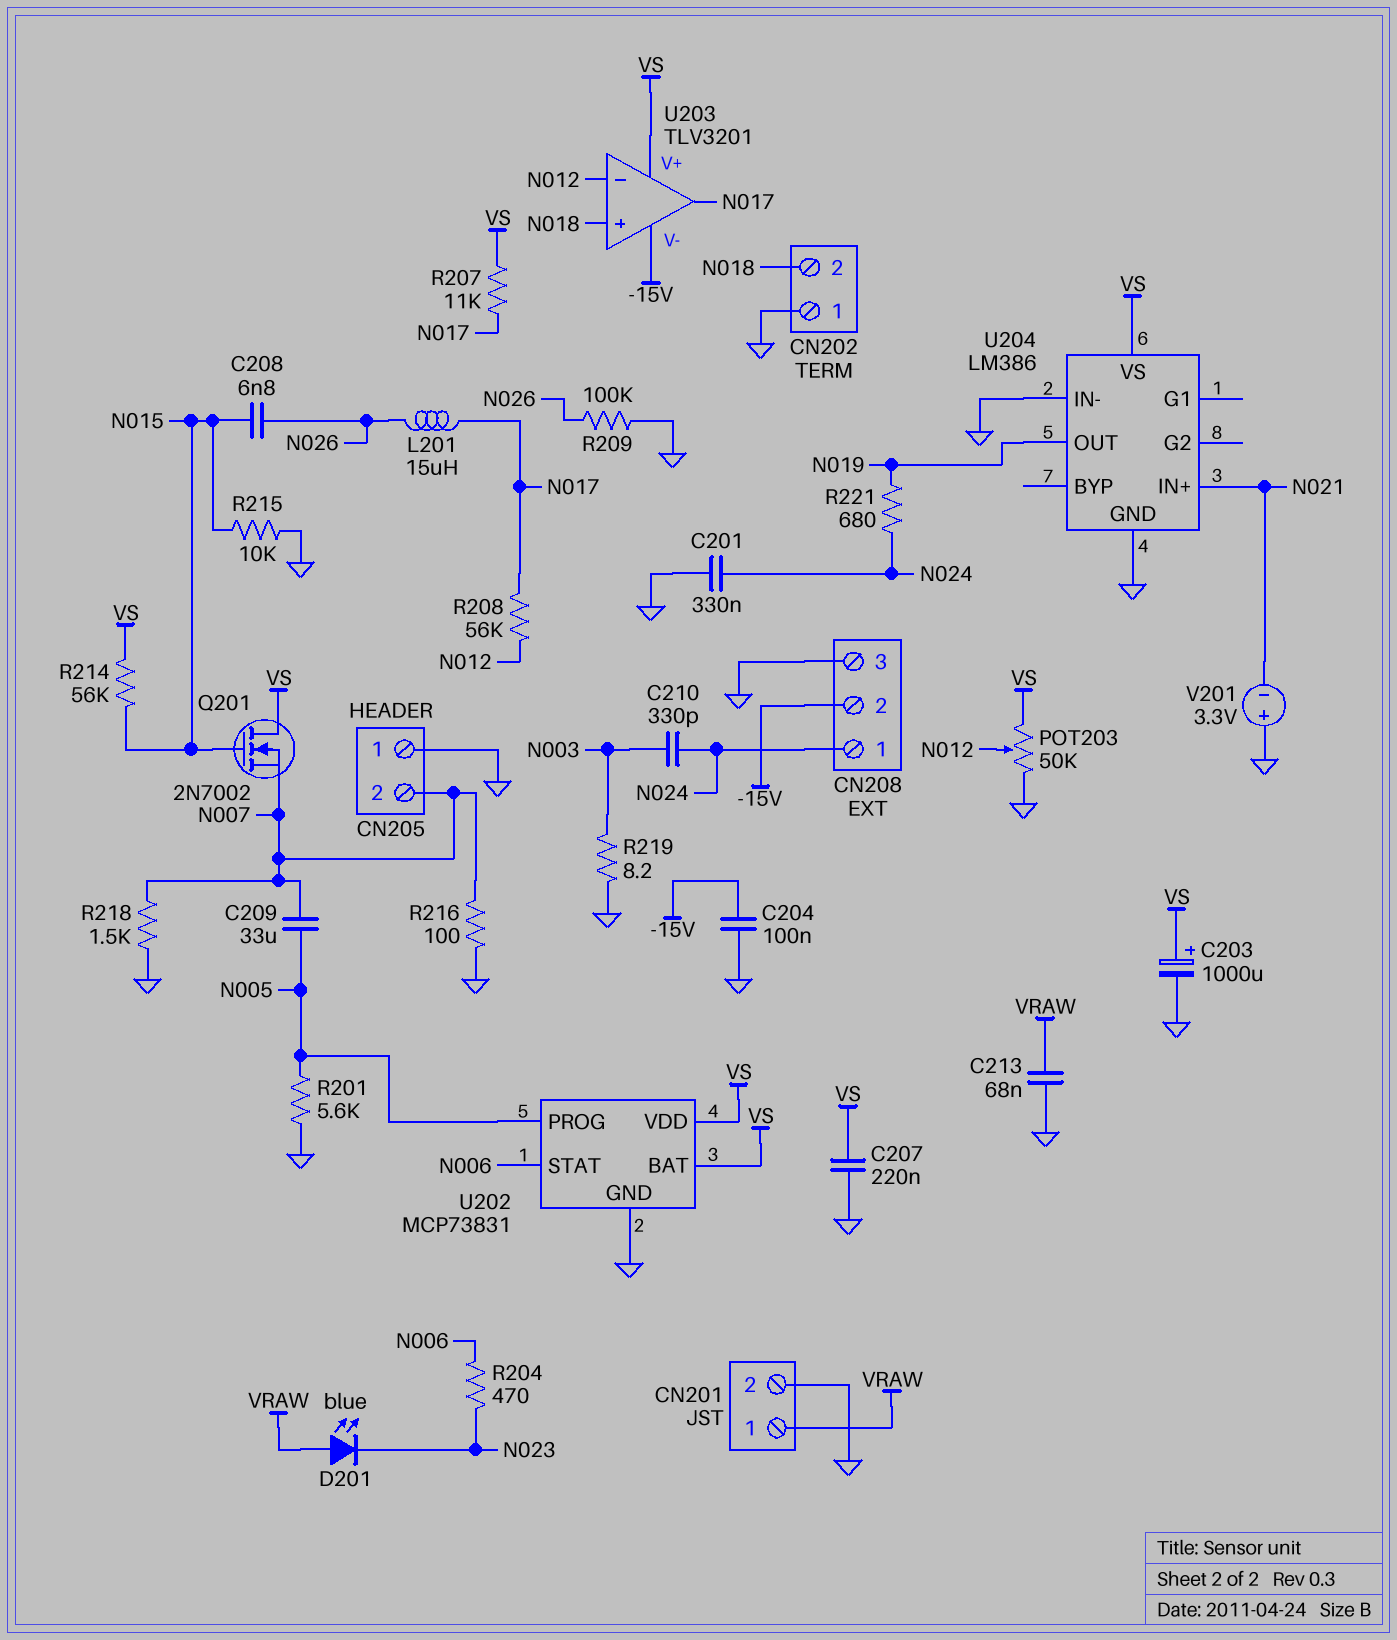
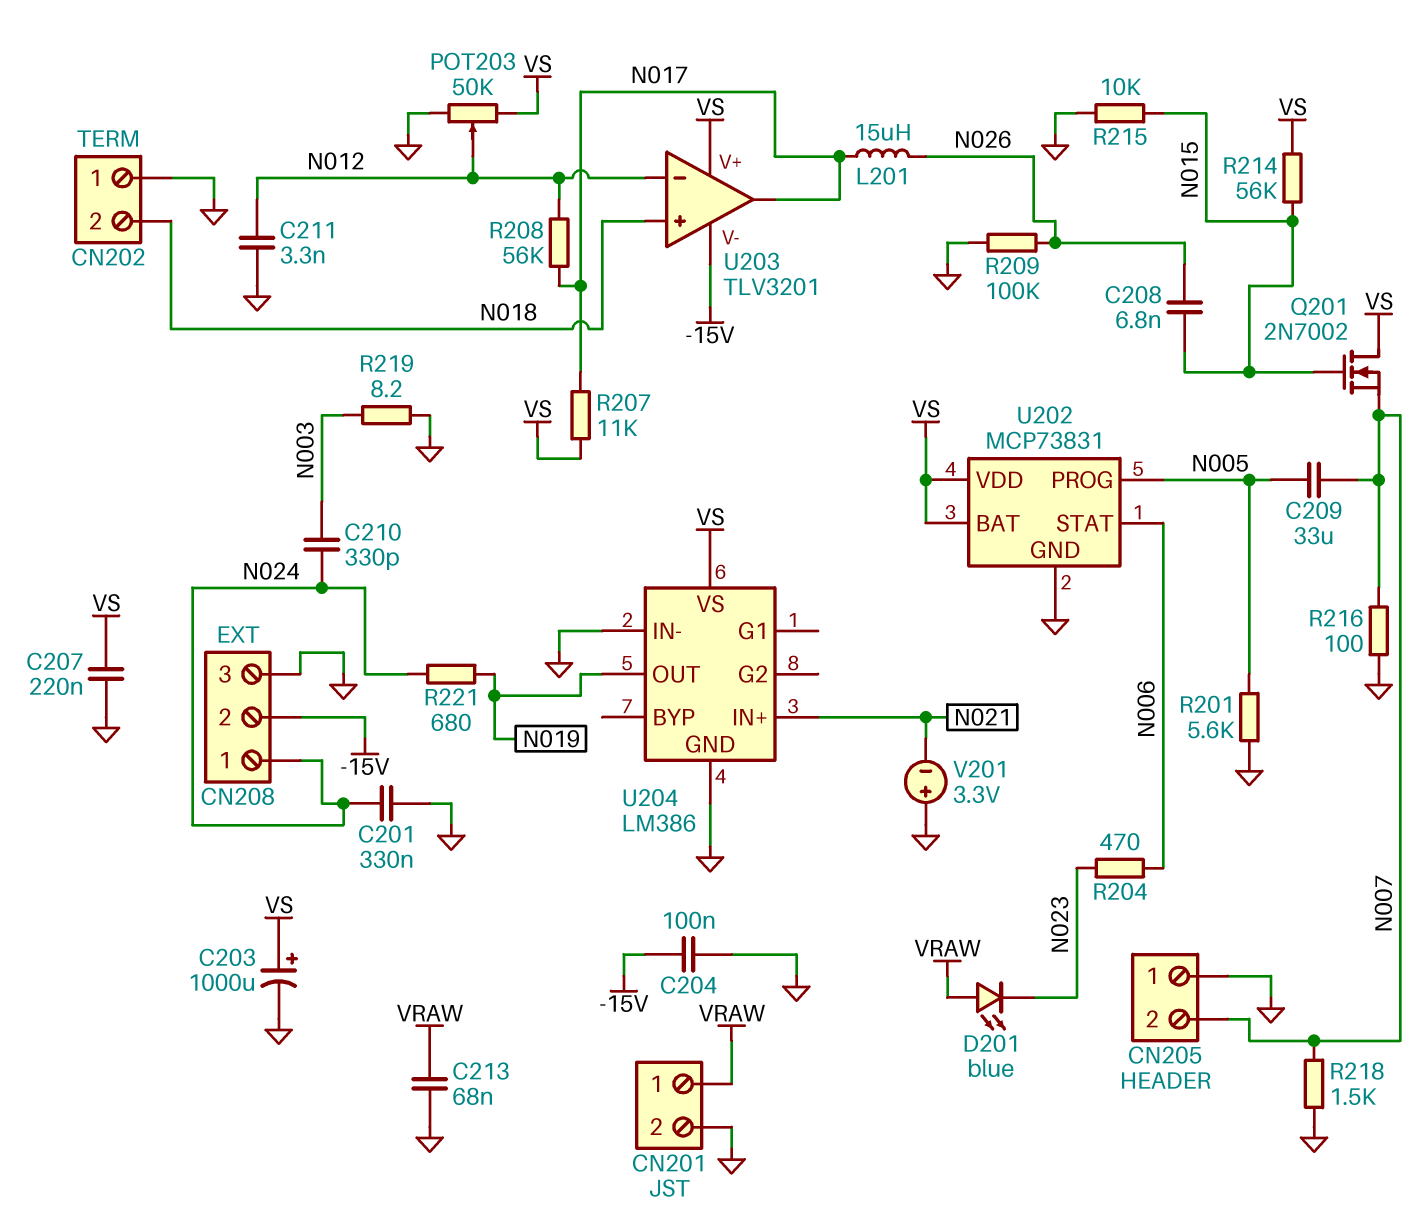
C211: none -> 3.3nF (GND, N012)

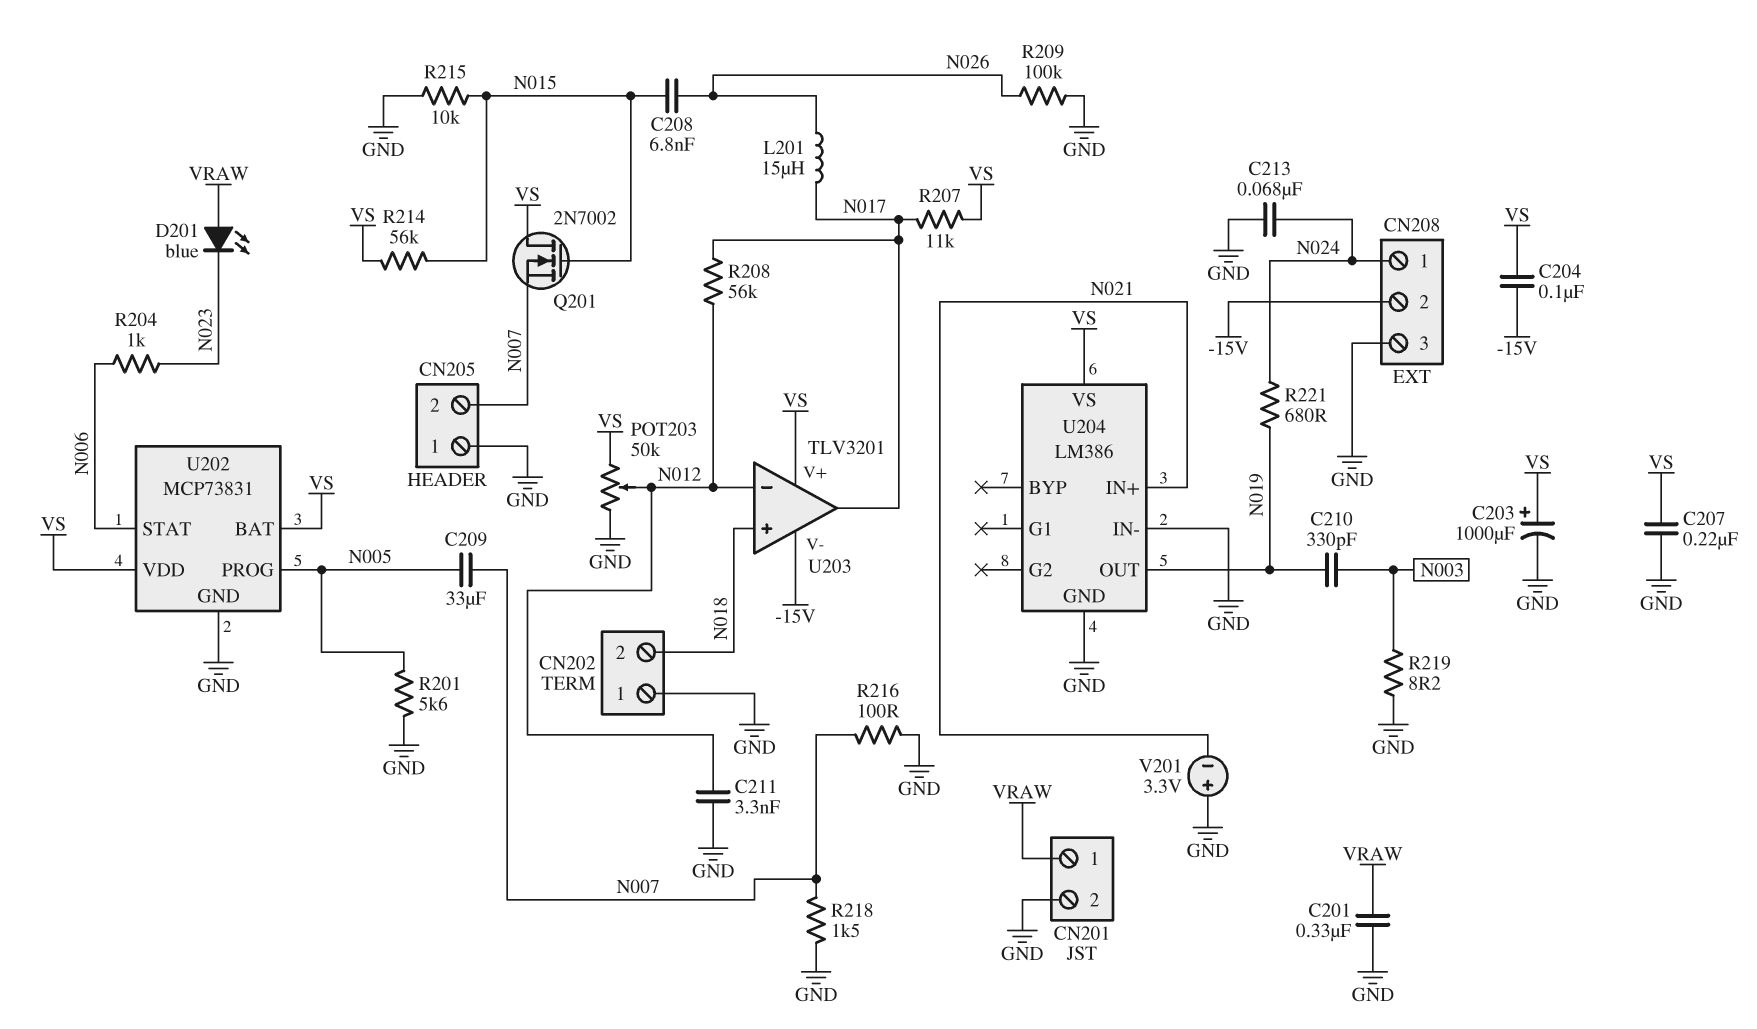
C201: 330nF (GND, N024) -> 330nF (GND, VRAW)
C204: 100nF (-15V, GND) -> 100nF (-15V, VS)
C210: 330pF (N003, N024) -> 330pF (N003, N019)
C213: 68nF (GND, VRAW) -> 68nF (GND, N024)
R204: 470 (N006, N023) -> 1k (N006, N023)

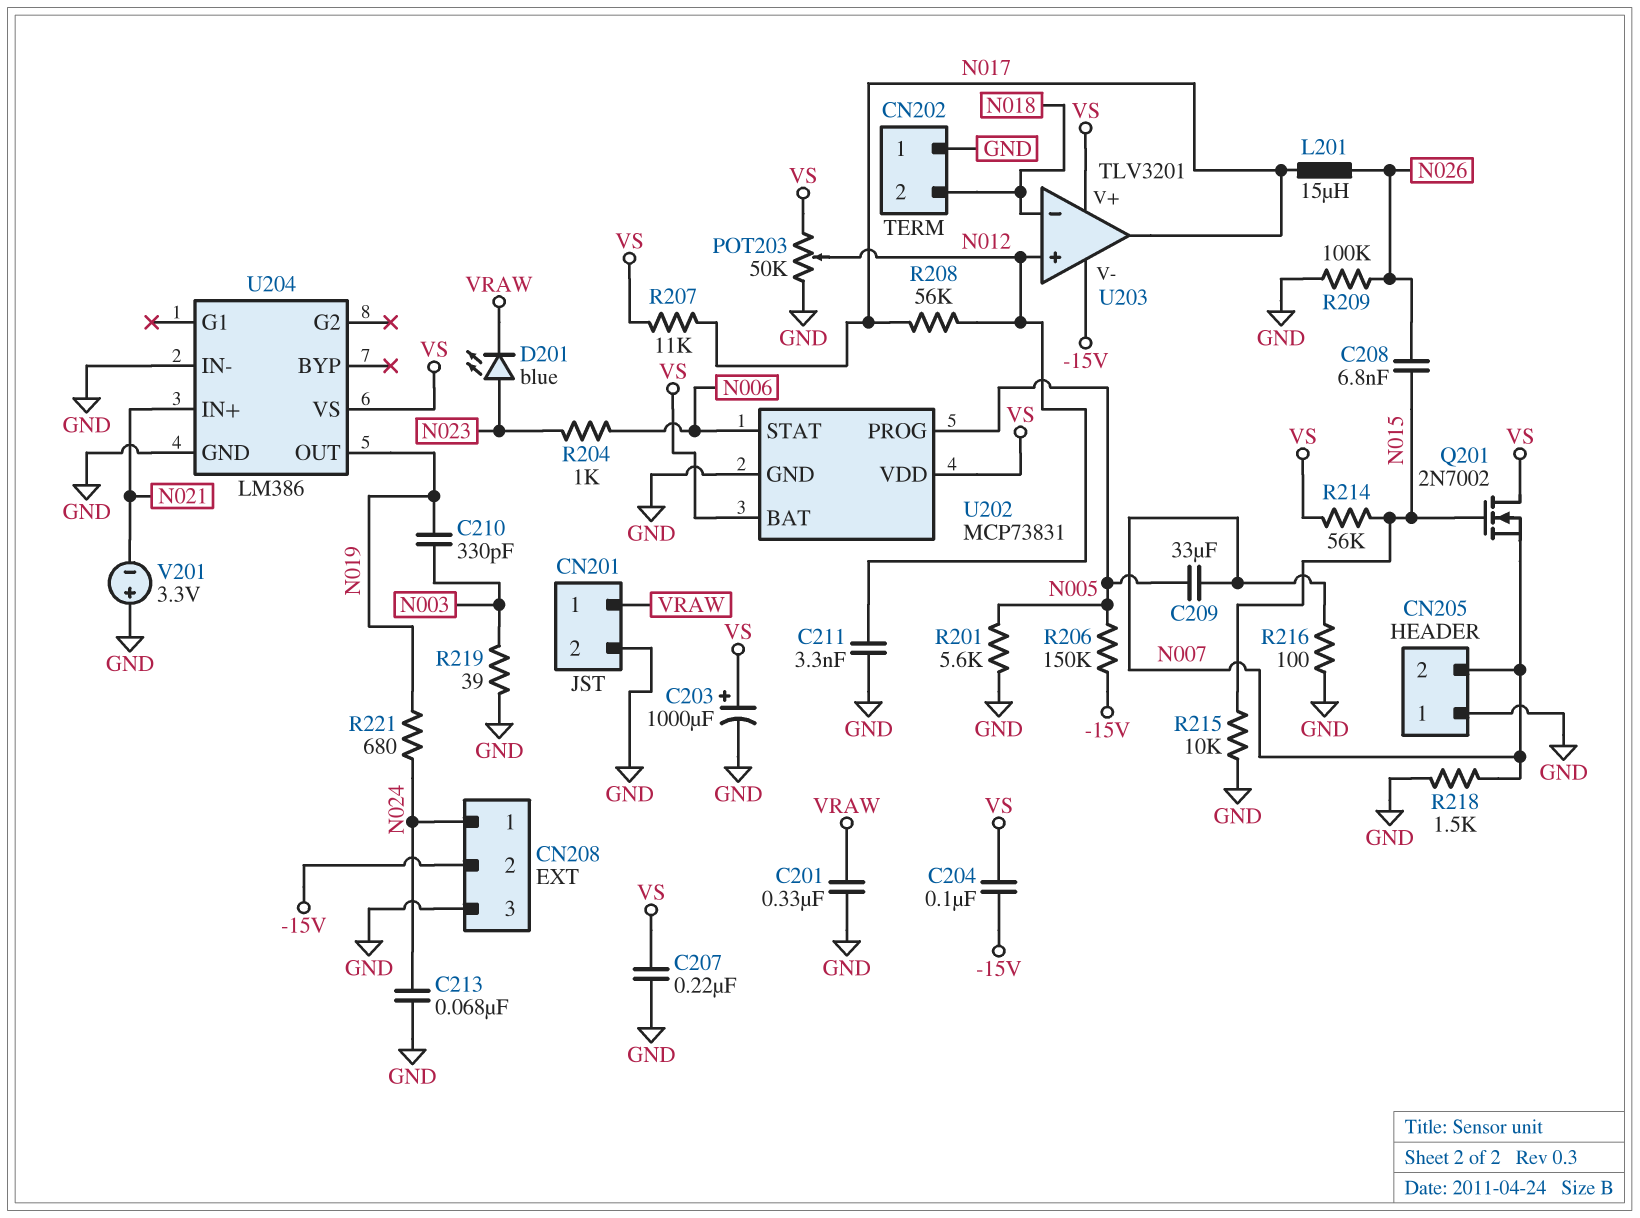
D201: LED blue (A VRAW, K N023) -> LED blue (A N023, K VRAW)
R206: none -> 150k (-15V, N005)
R219: 8.2 (GND, N003) -> 39 (GND, N003)
U203 pin in+: N018 -> N012
U203 pin in-: N012 -> N018

